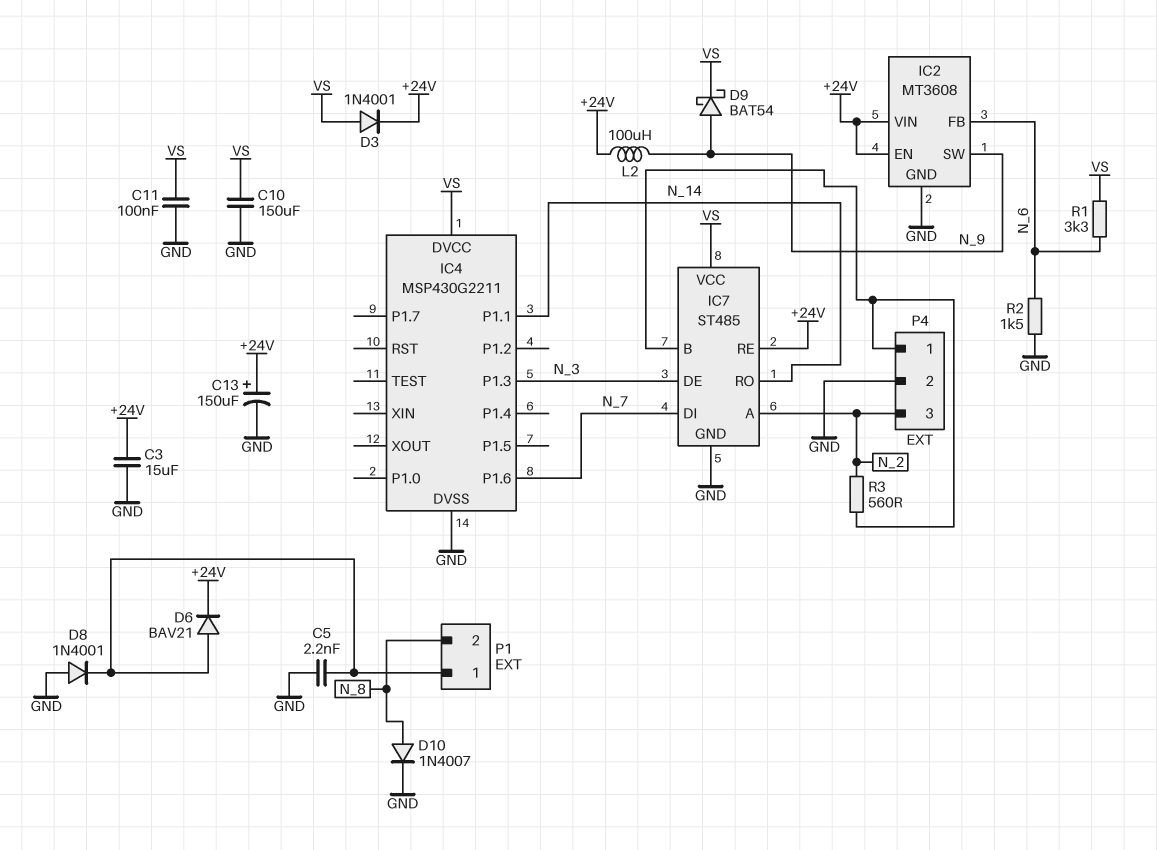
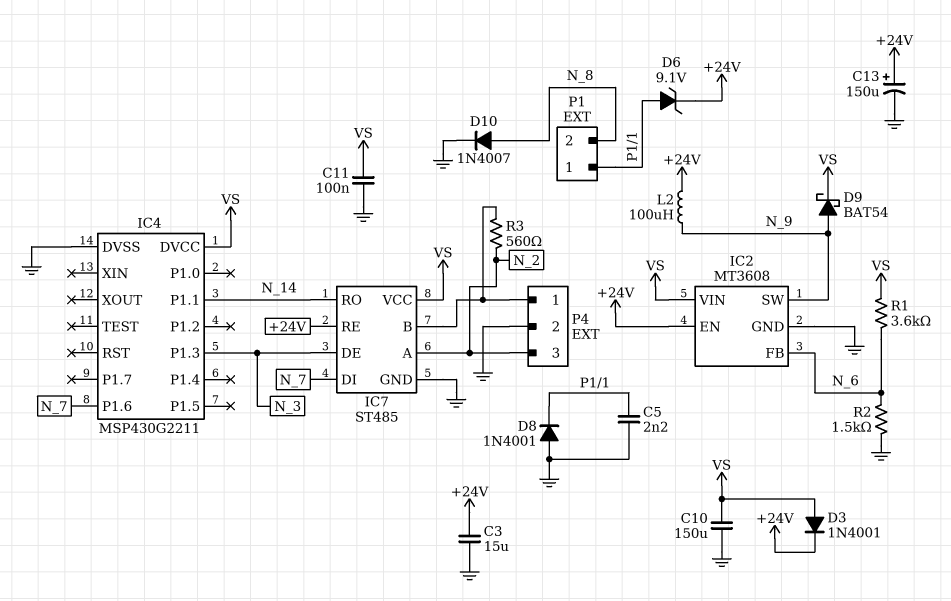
D6: diode BAV21 (A P1/1, K +24V) -> zener 9.1V (A P1/1, K +24V)
IC2 pin VIN: +24V -> VS
R1: 3.3k (N_6, VS) -> 3.6k (N_6, VS)

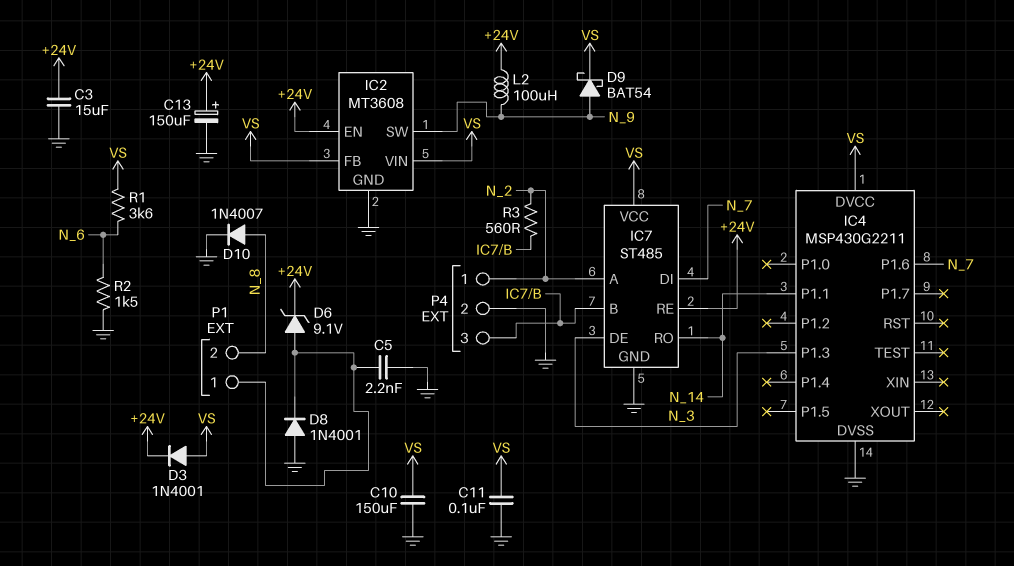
IC2 pin FB: N_6 -> VS
P4 pin 1: IC7/B -> N_2
P4 pin 3: N_2 -> IC7/B

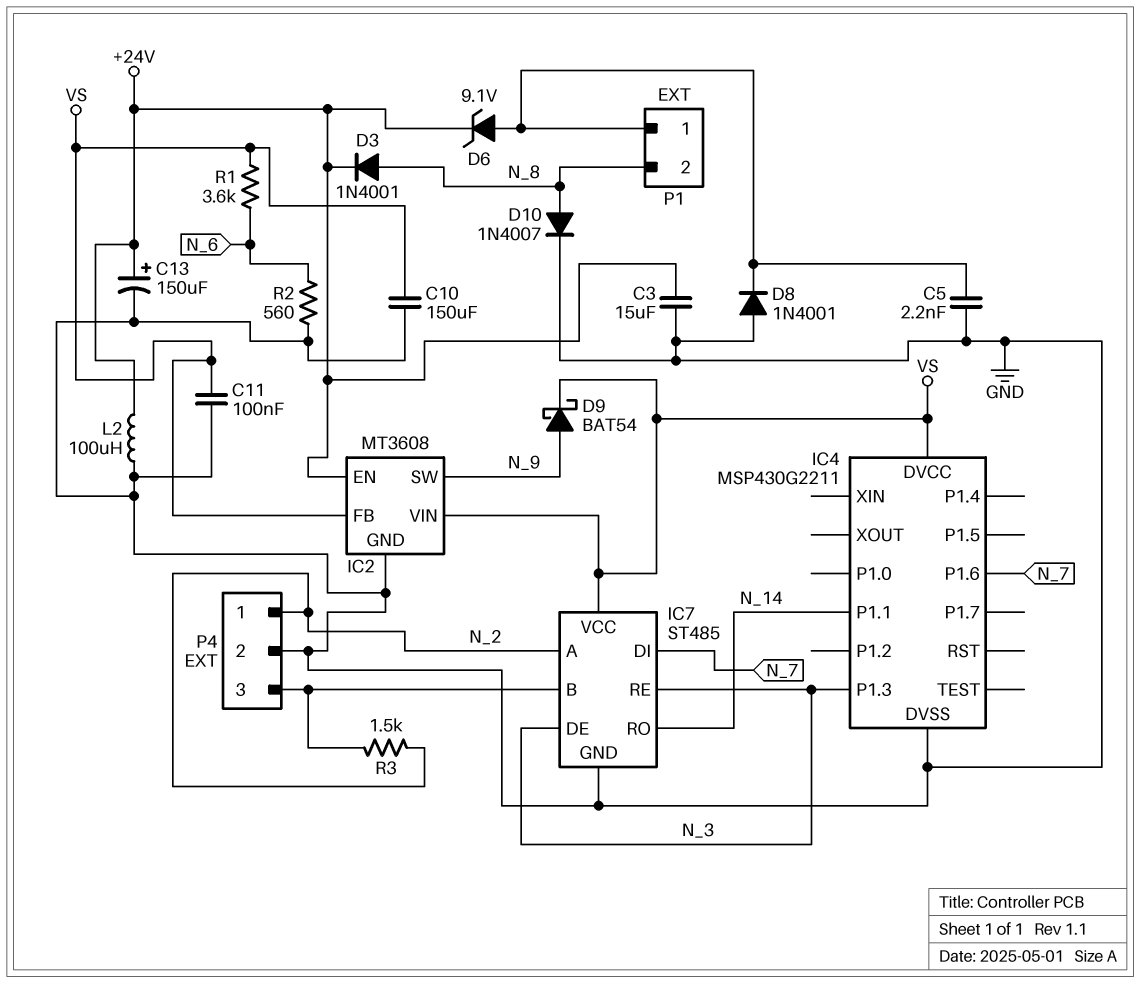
D3: diode 1N4001 (A VS, K +24V) -> diode 1N4001 (A N_8, K +24V)
IC7 pin RE: +24V -> N_3
L2: 100uH (+24V, N_9) -> 100uH (+24V, GND)
R2: 1.5k (GND, N_6) -> 560 (GND, N_6)
R3: 560 (IC7/B, N_2) -> 1.5k (IC7/B, N_2)

